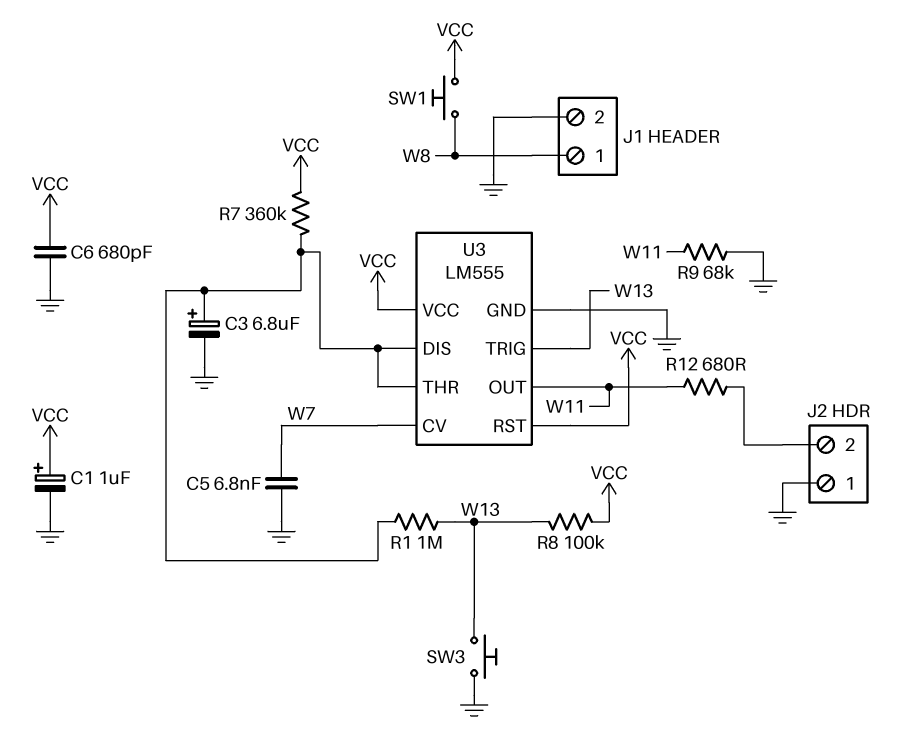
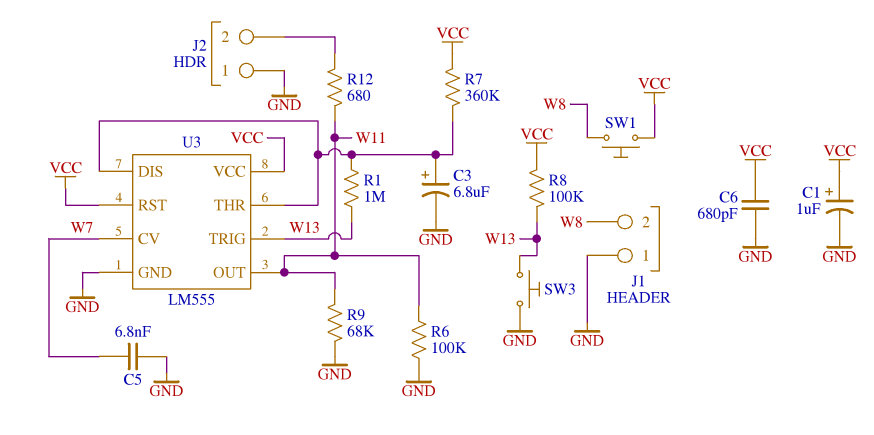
J1 pin 1: W8 -> GND
J1 pin 2: GND -> W8
R6: none -> 100k (GND, W11)

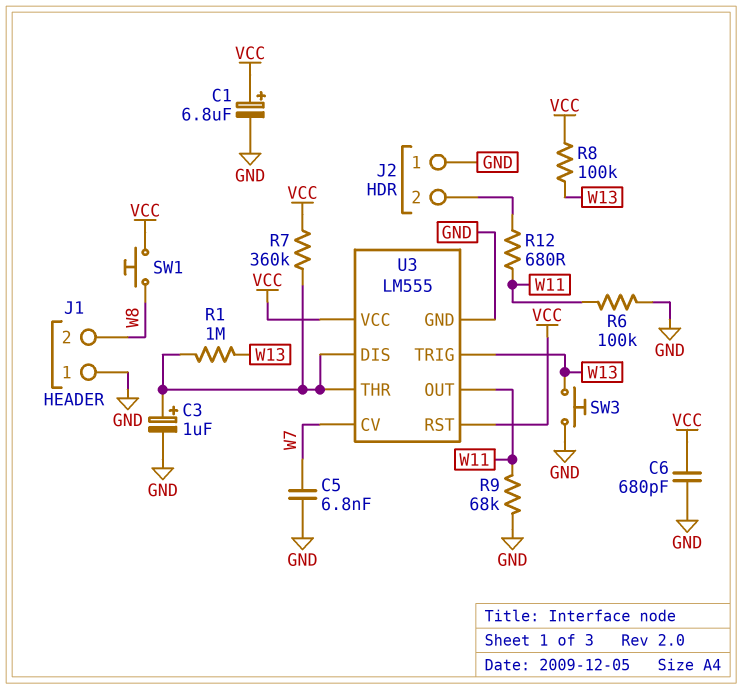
C1: 1uF (plus VCC, minus GND) -> 6.8uF (plus VCC, minus GND)
C3: 6.8uF (plus U3/DIS, minus GND) -> 1uF (plus U3/DIS, minus GND)

